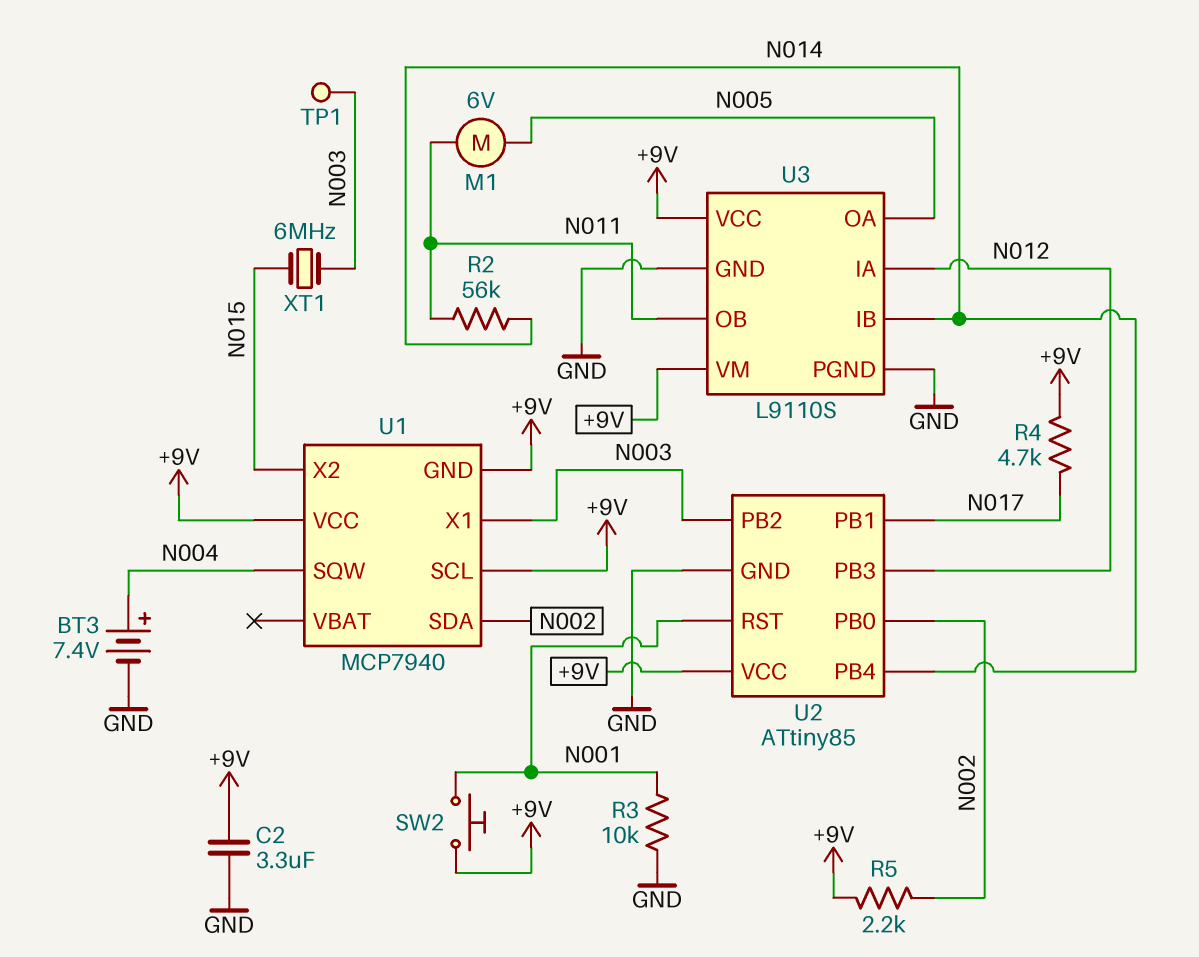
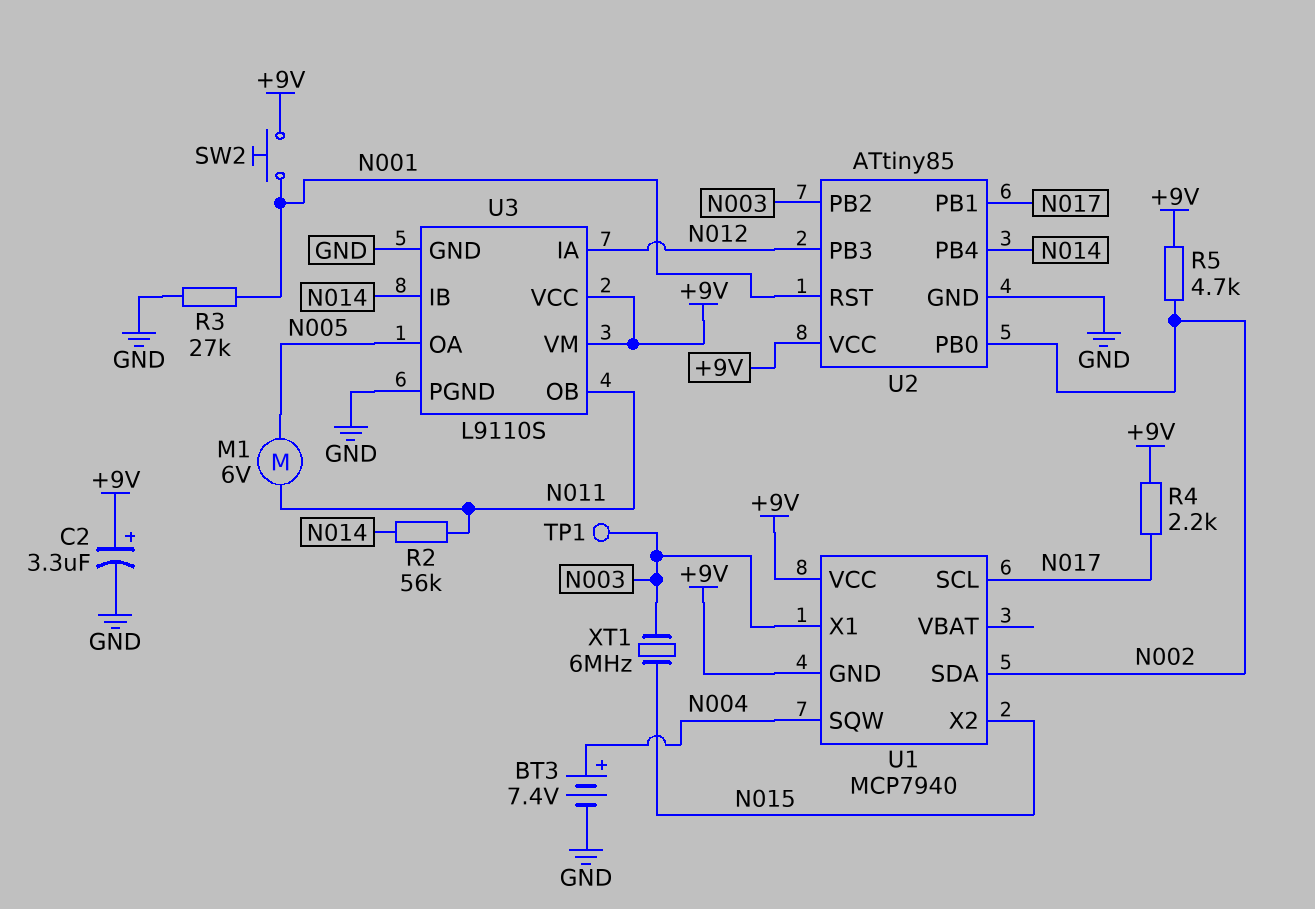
C2: 3.3uF (+9V, GND) -> 3.3uF (plus +9V, minus GND)
R3: 10k (GND, N001) -> 27k (GND, N001)
R4: 4.7k (+9V, N017) -> 2.2k (+9V, N017)
R5: 2.2k (+9V, N002) -> 4.7k (+9V, N002)
U1 pin SCL: +9V -> N017

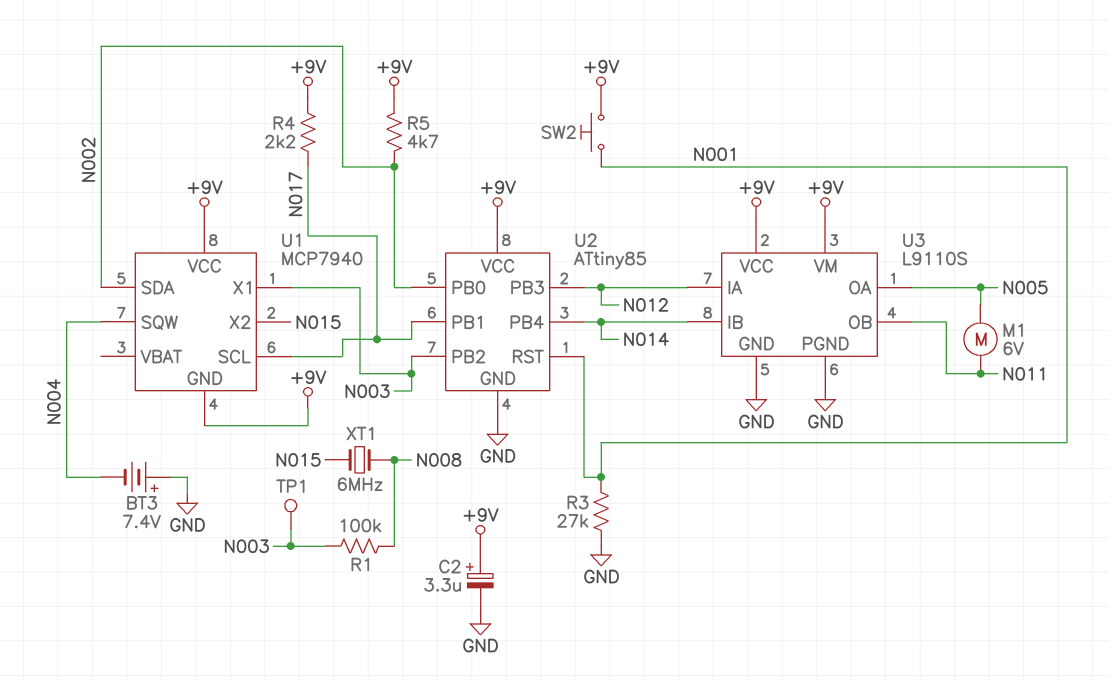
BT3: 7.4V (plus N004, minus GND) -> 7.4V (plus GND, minus N004)
R1: none -> 100k (N003, N008)
R2: 56k (N011, N014) -> none
XT1: 6MHz (N003, N015) -> 6MHz (N008, N015)

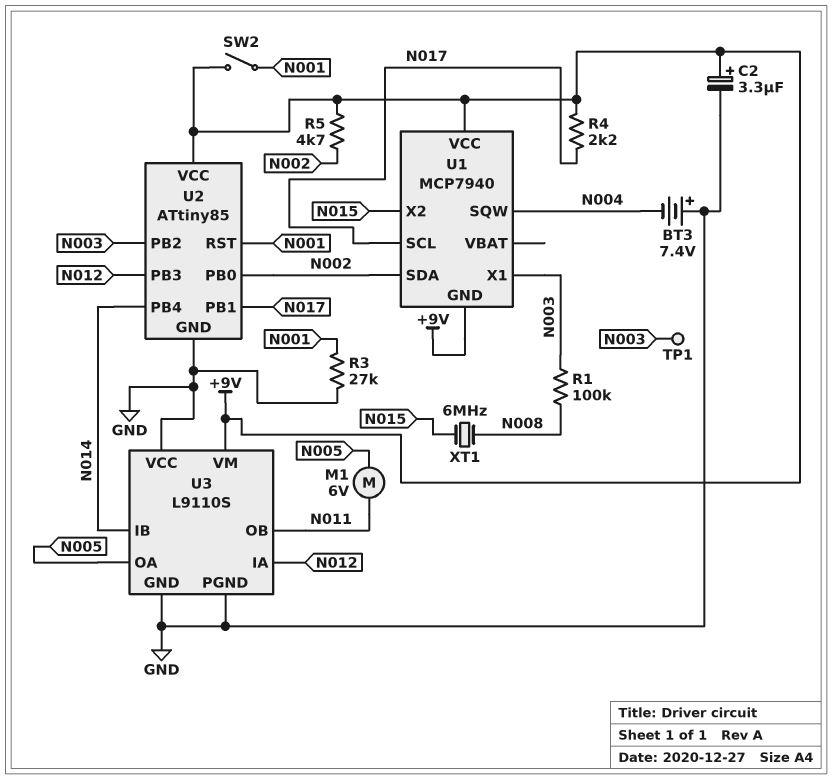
SW2: button (+9V, N001) -> switch (+9V, N001)
U3 pin VCC: +9V -> GND

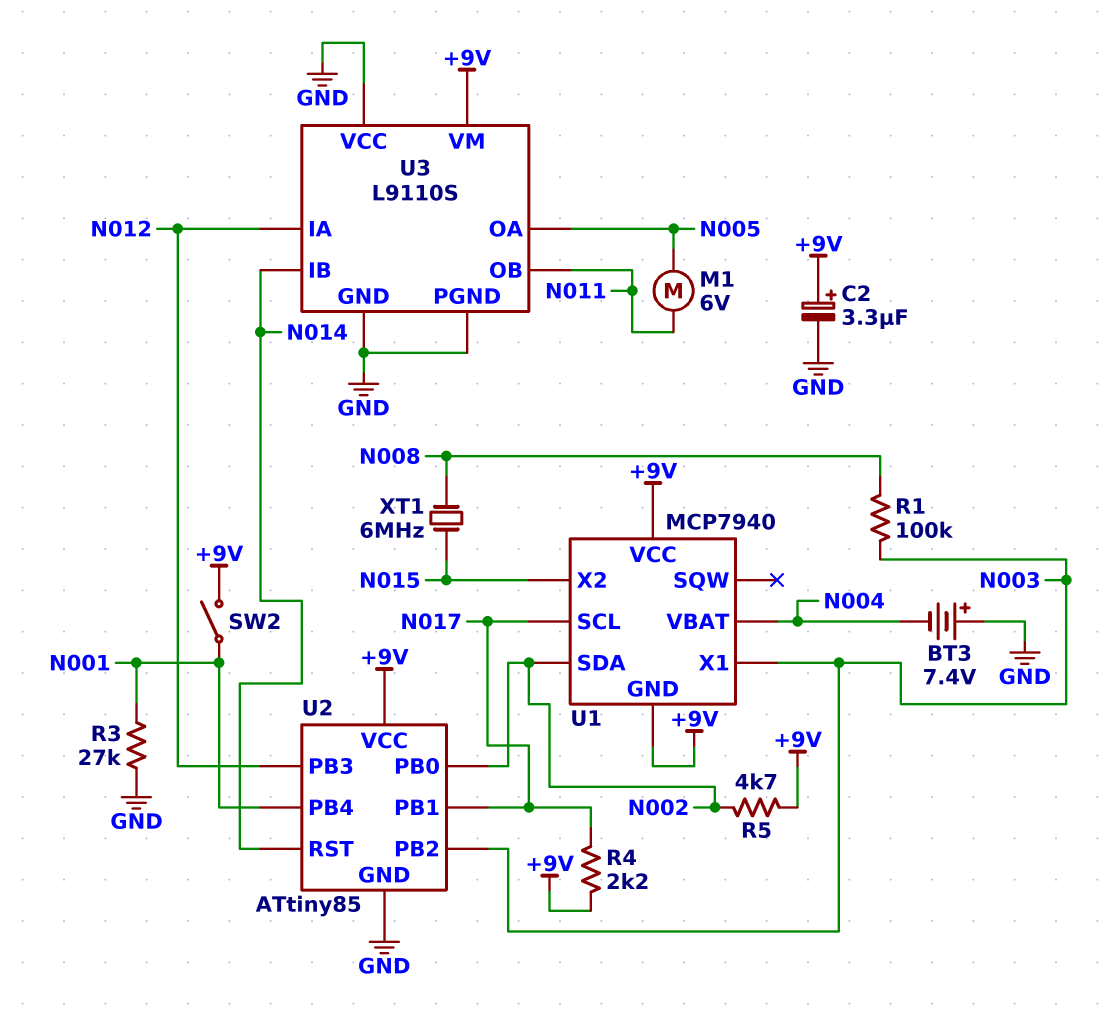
TP1: test point (N003) -> none
U1 pin SQW: N004 -> none
U1 pin VBAT: none -> N004
U2 pin PB4: N014 -> N001
U2 pin RST: N001 -> N014

